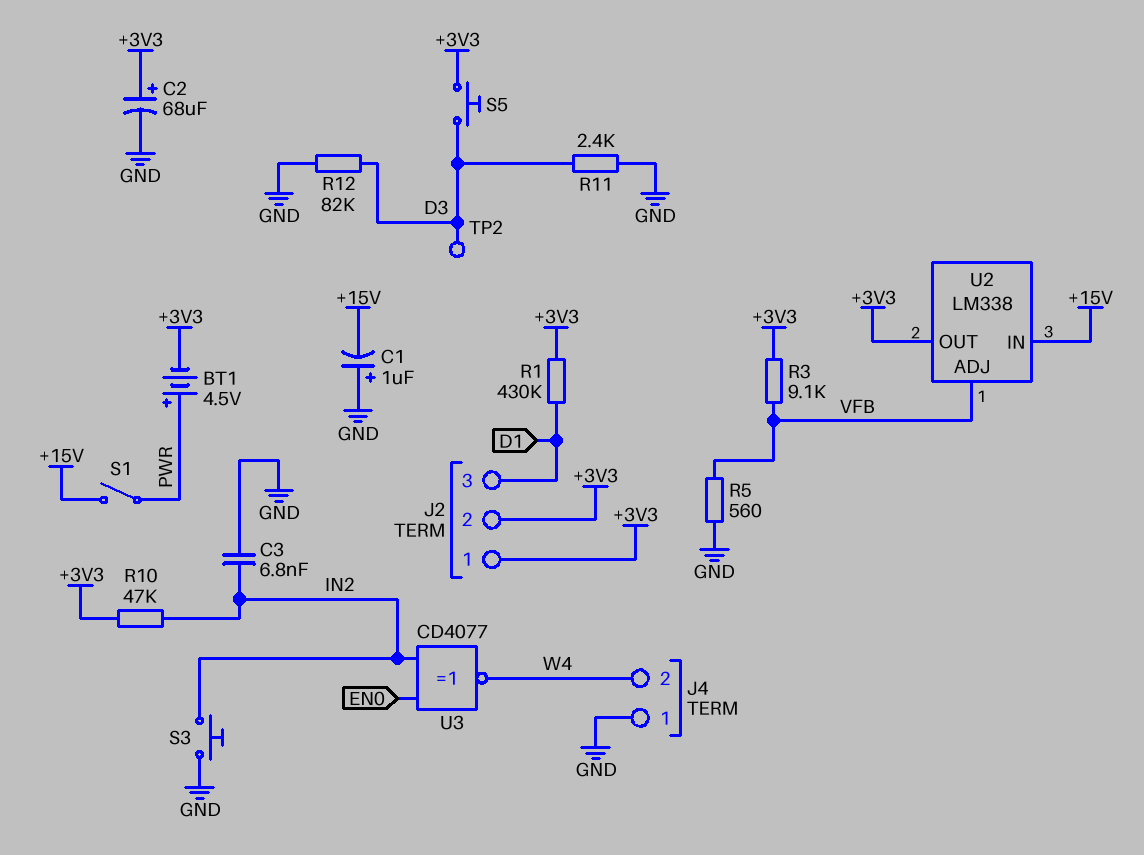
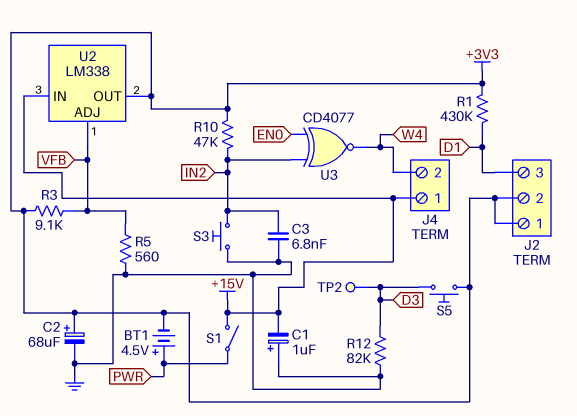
J4 pin 1: GND -> +15V
R11: 2.4k (D3, GND) -> none

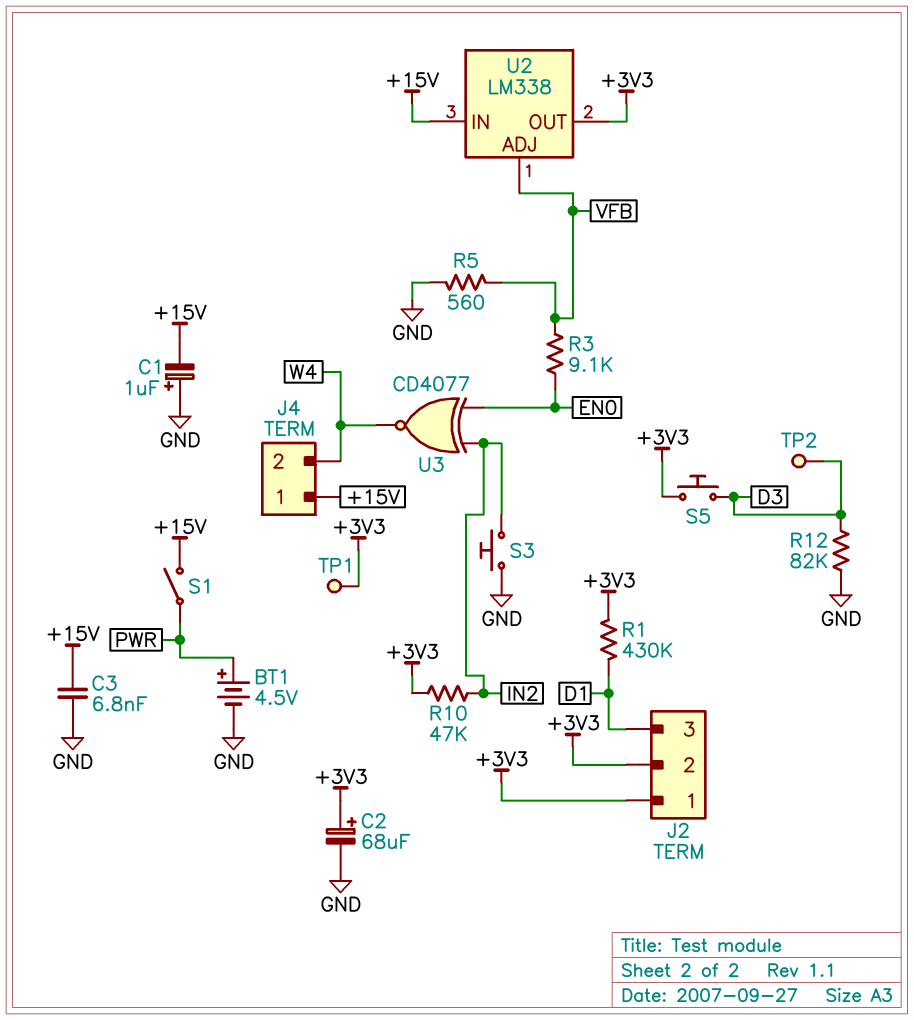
BT1: 4.5V (plus PWR, minus +3V3) -> 4.5V (plus PWR, minus GND)
C3: 6.8nF (GND, IN2) -> 6.8nF (+15V, GND)
R3: 9.1k (+3V3, VFB) -> 9.1k (EN0, VFB)
TP1: none -> test point (+3V3)

